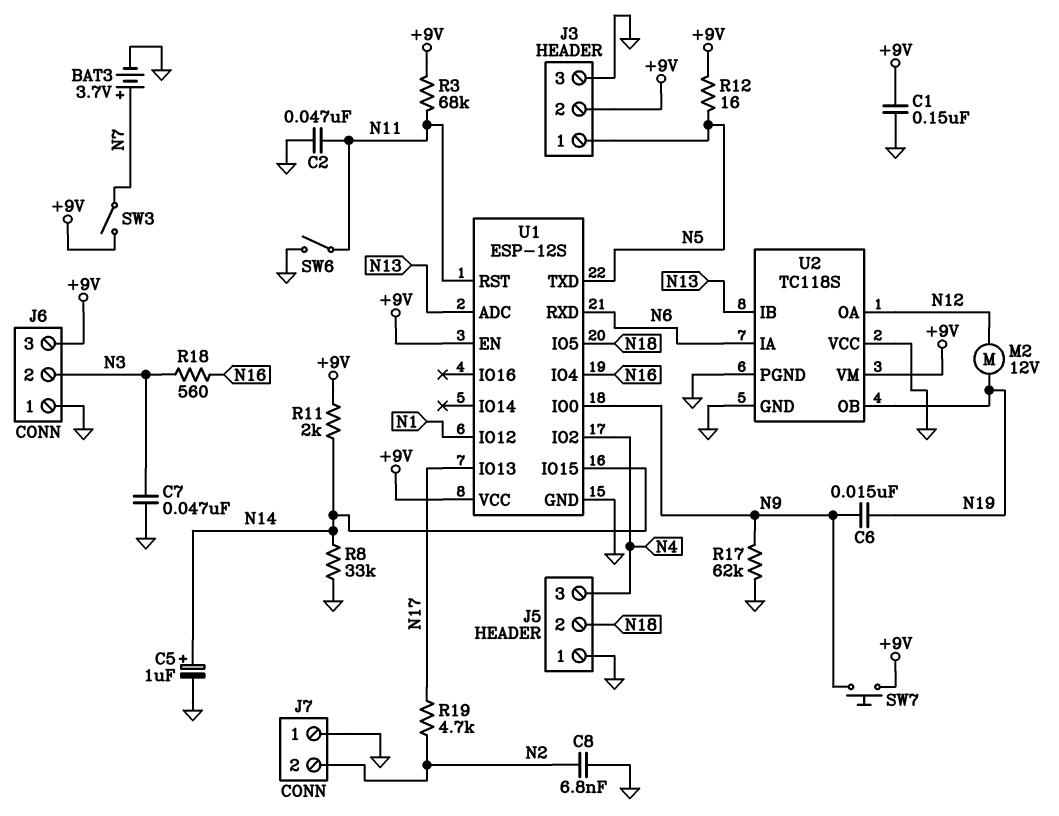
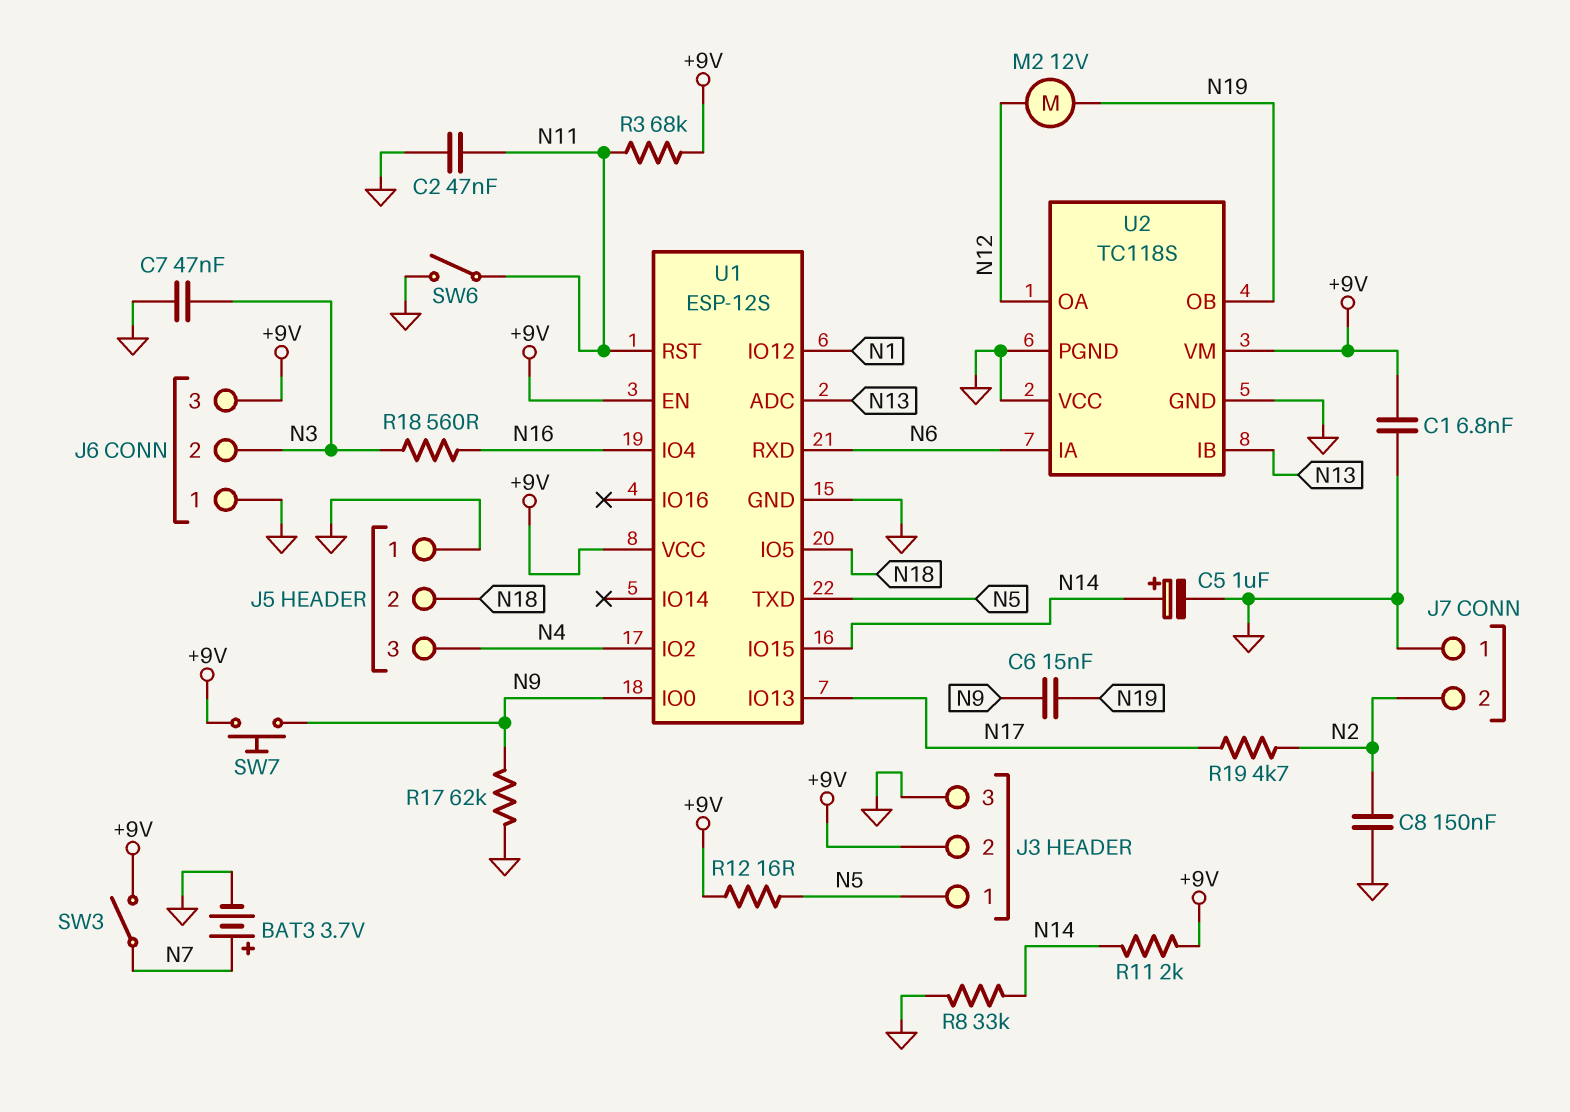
C1: 150nF (+9V, GND) -> 6.8nF (+9V, GND)
C8: 6.8nF (GND, N2) -> 150nF (GND, N2)

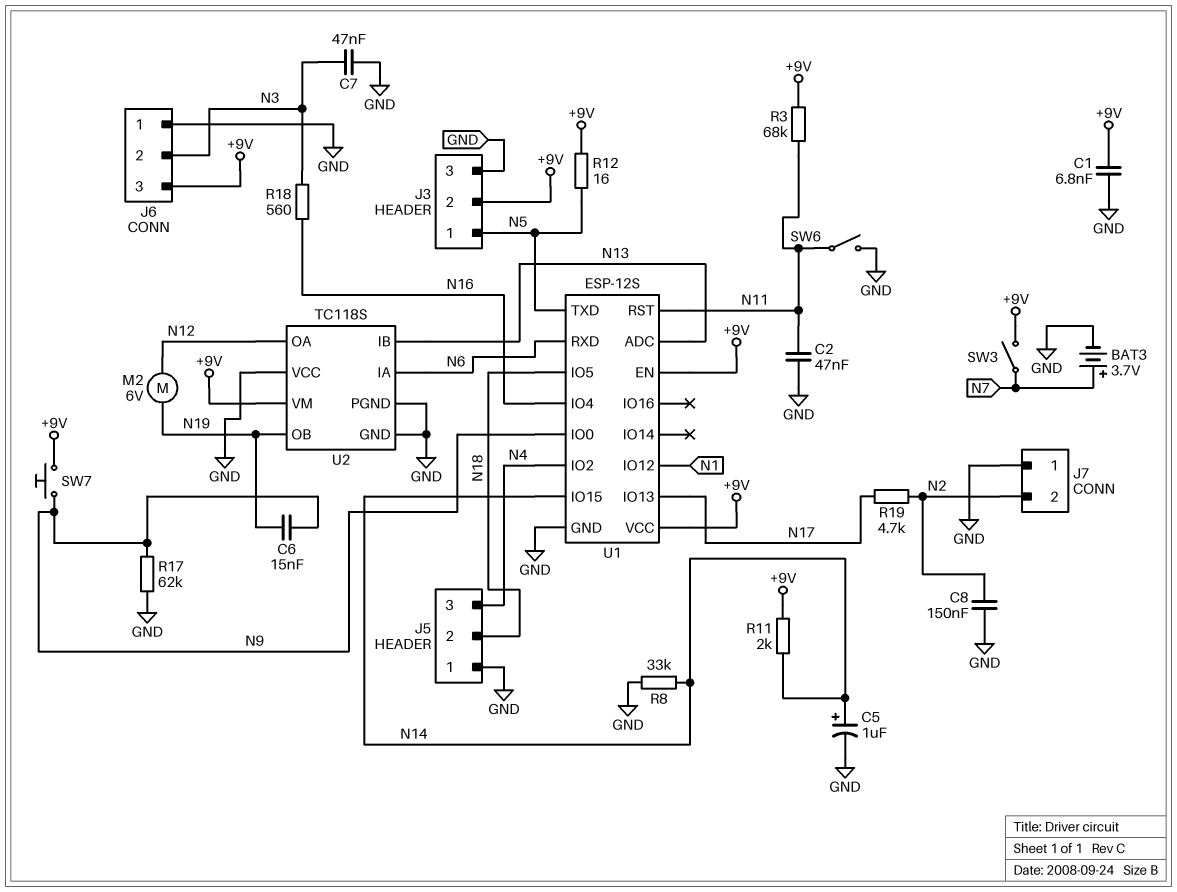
M2: motor 12V (N12, N19) -> motor 6V (N12, N19)

